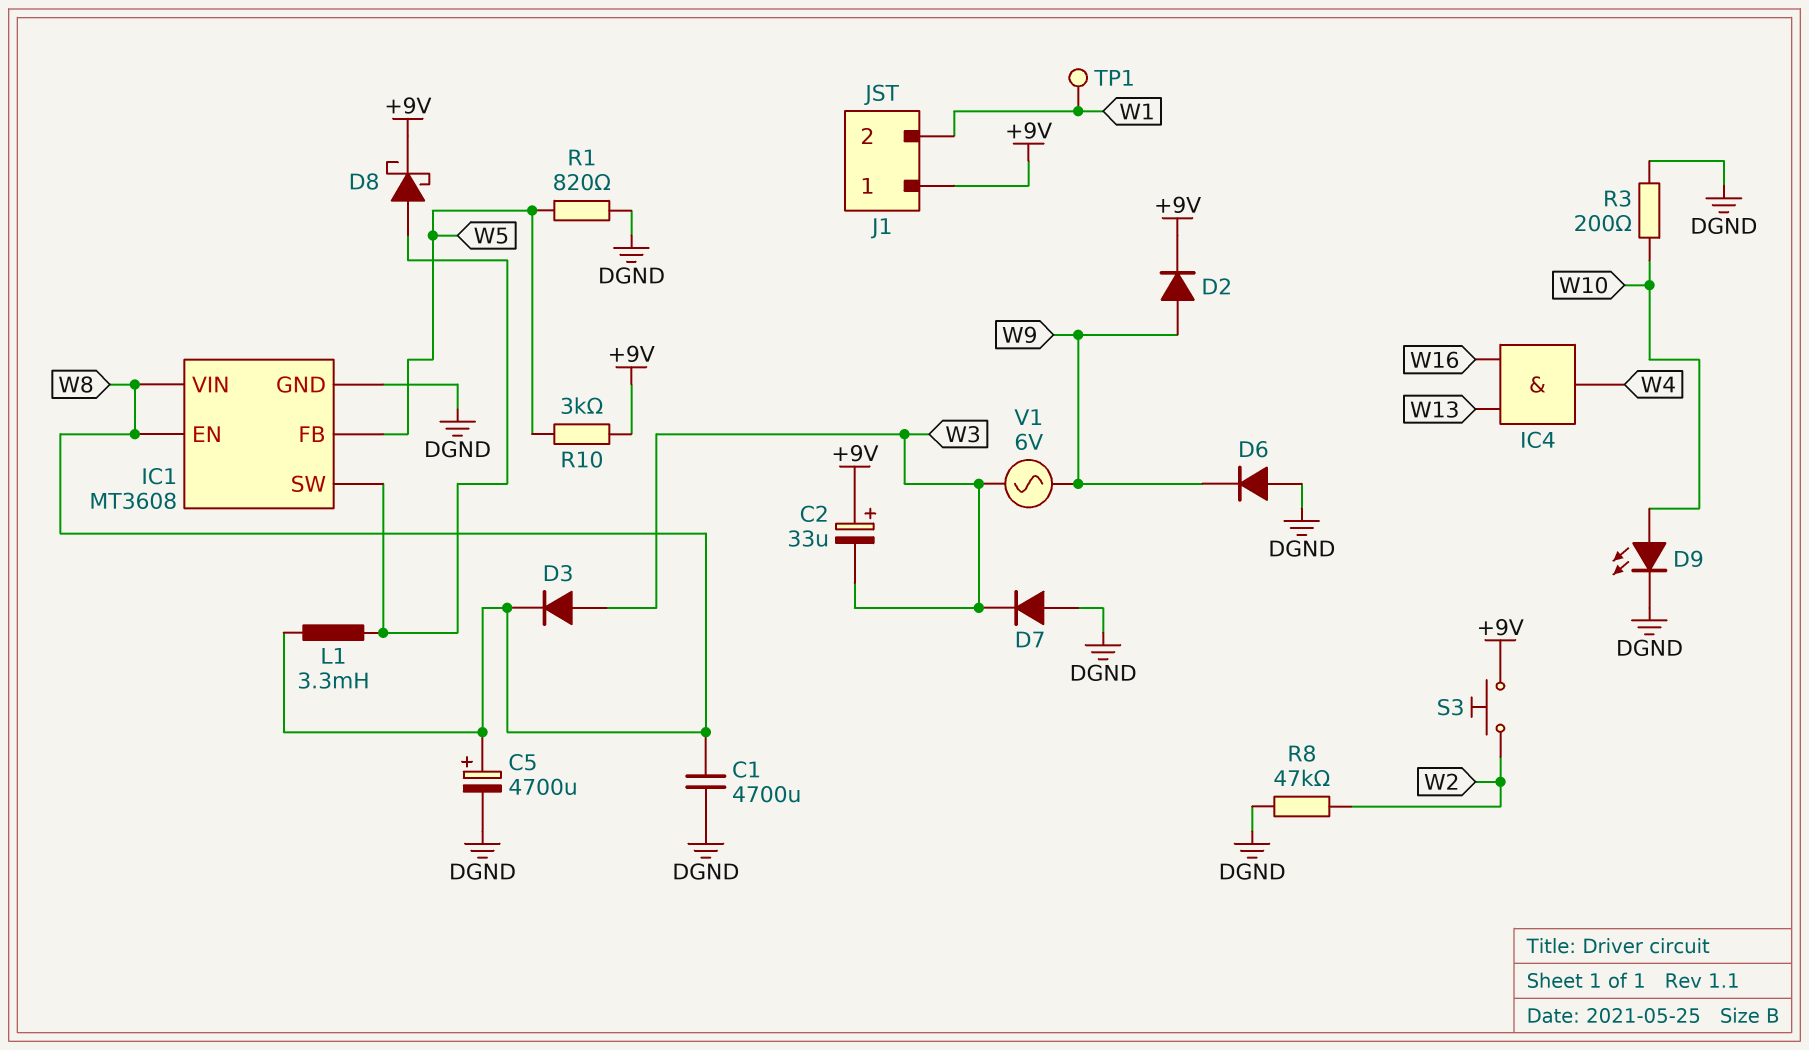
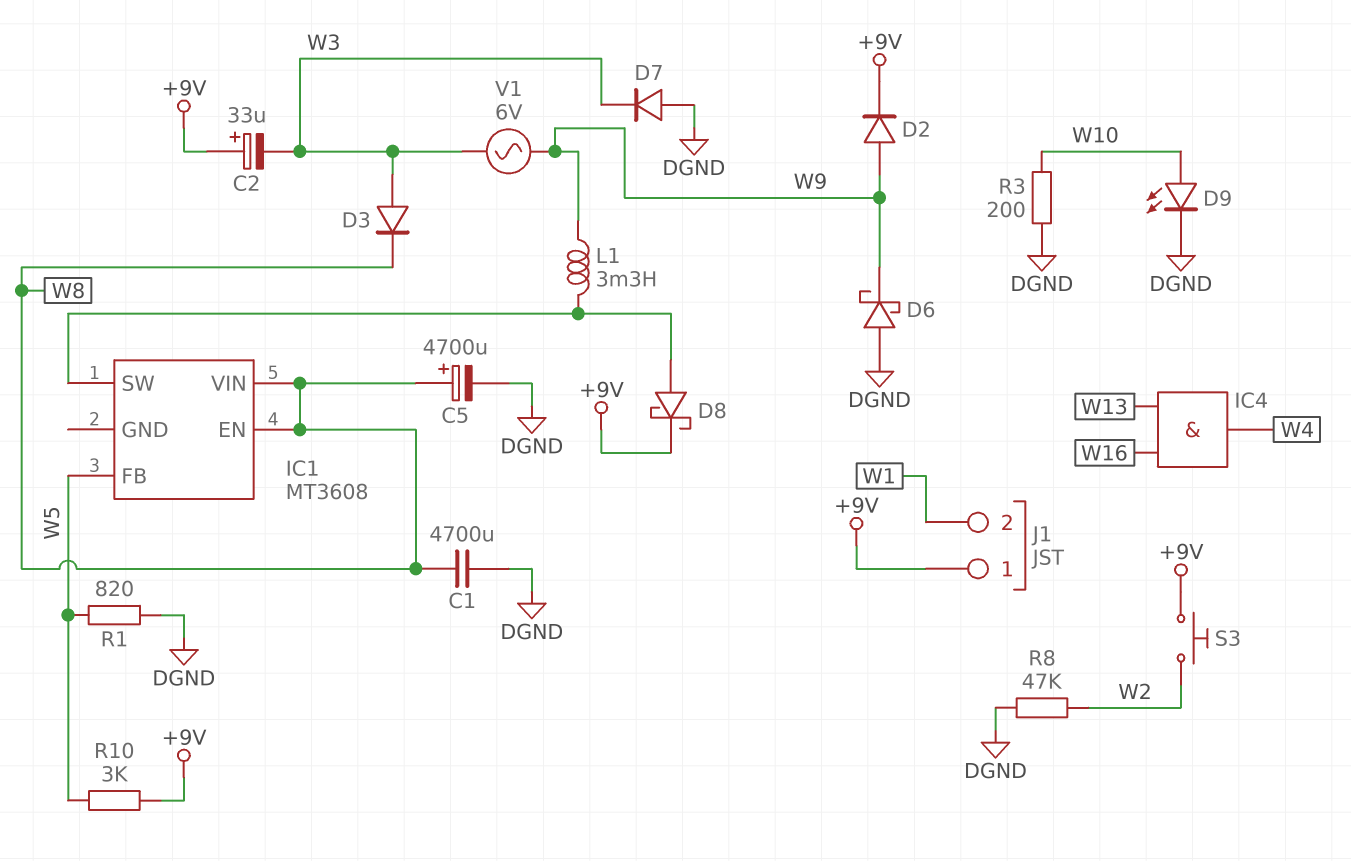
D6: diode (A DGND, K W9) -> schottky (A DGND, K W9)
IC1 pin GND: DGND -> none
L1: 3.3mH (IC1/SW, W8) -> 3.3mH (IC1/SW, W9)
TP1: test point (W1) -> none

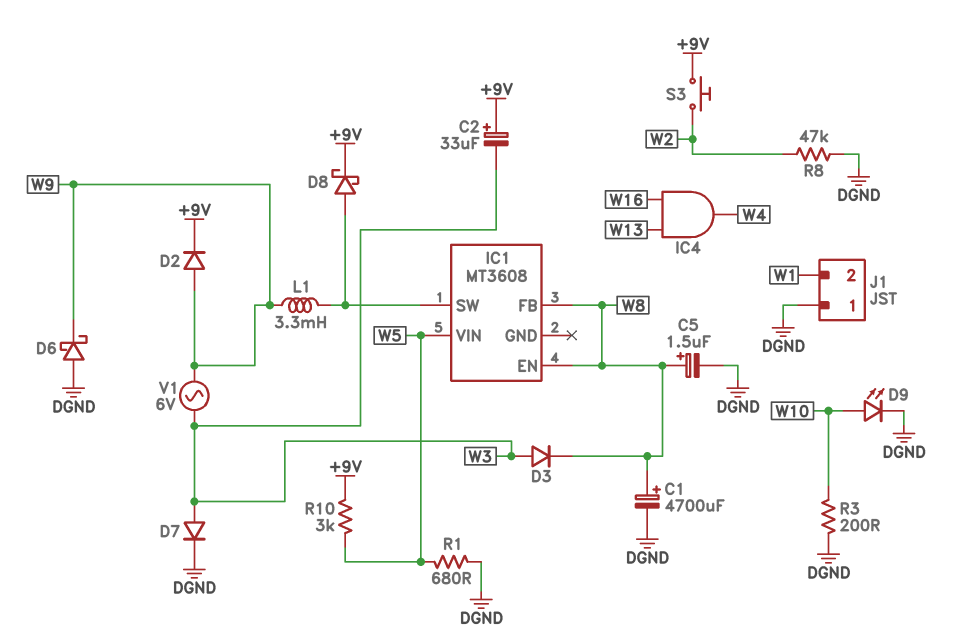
C1: 4700uF (DGND, W8) -> 4700uF (plus W8, minus DGND)
C5: 4700uF (plus W8, minus DGND) -> 1.5uF (plus W8, minus DGND)
D7: diode (A DGND, K W3) -> diode (A W3, K DGND)
IC1 pin FB: W5 -> W8
IC1 pin VIN: W8 -> W5
J1 pin 1: +9V -> DGND
R1: 820 (DGND, W5) -> 680 (DGND, W5)

